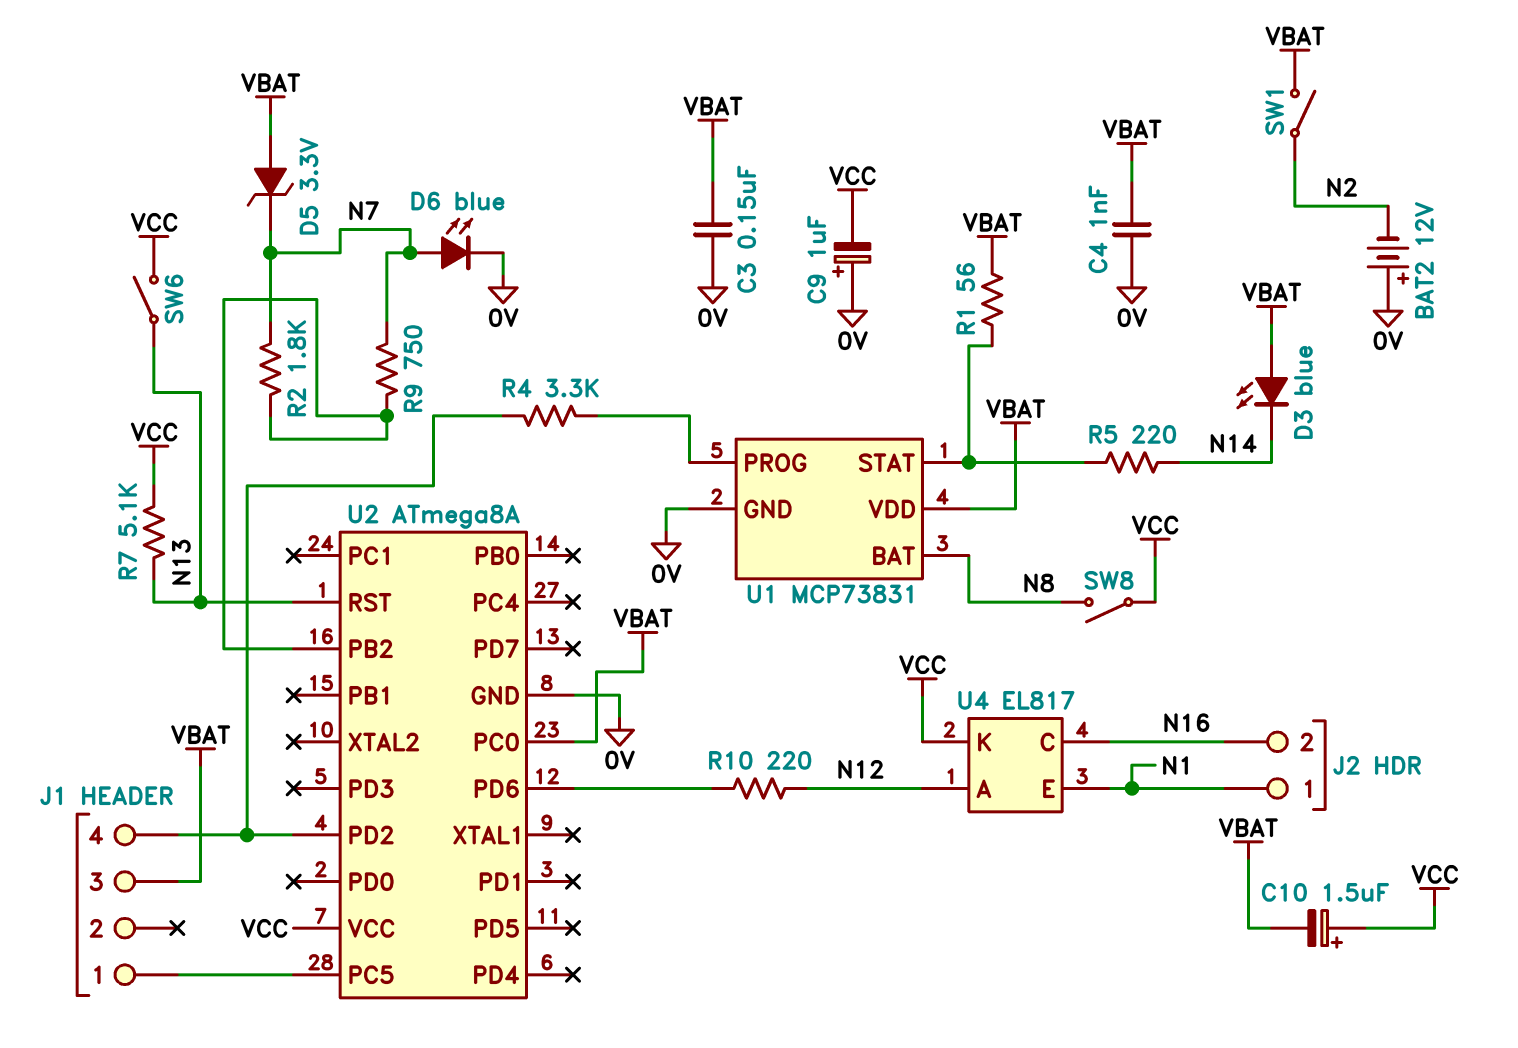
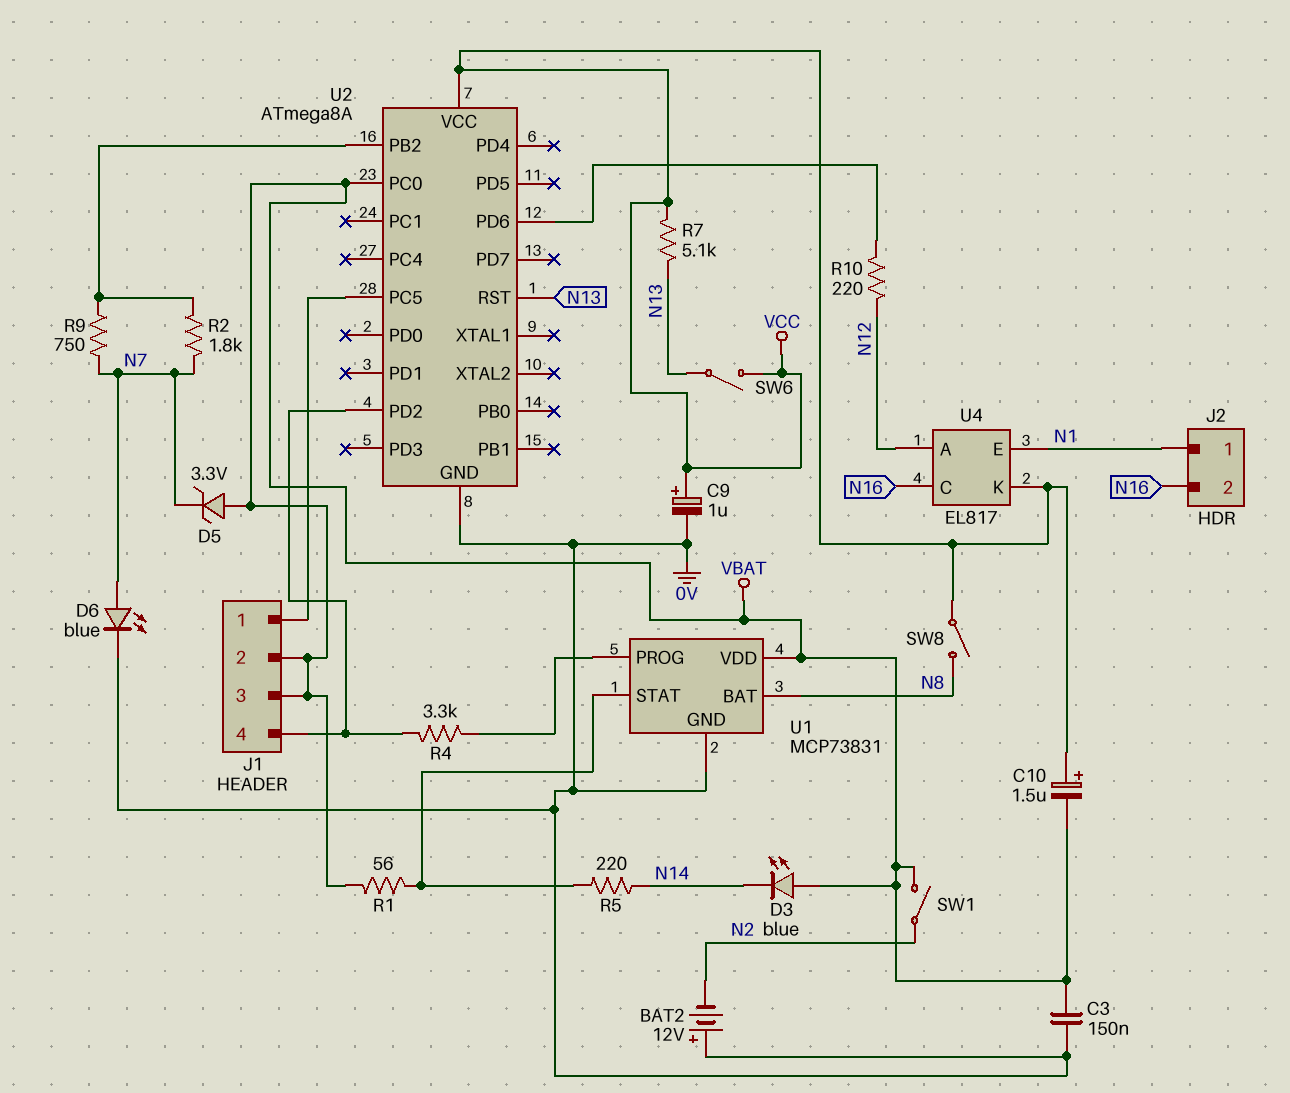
C4: 1nF (0V, VBAT) -> none
C9: 1uF (plus 0V, minus VCC) -> 1uF (plus VCC, minus 0V)
J1 pin 2: none -> VBAT

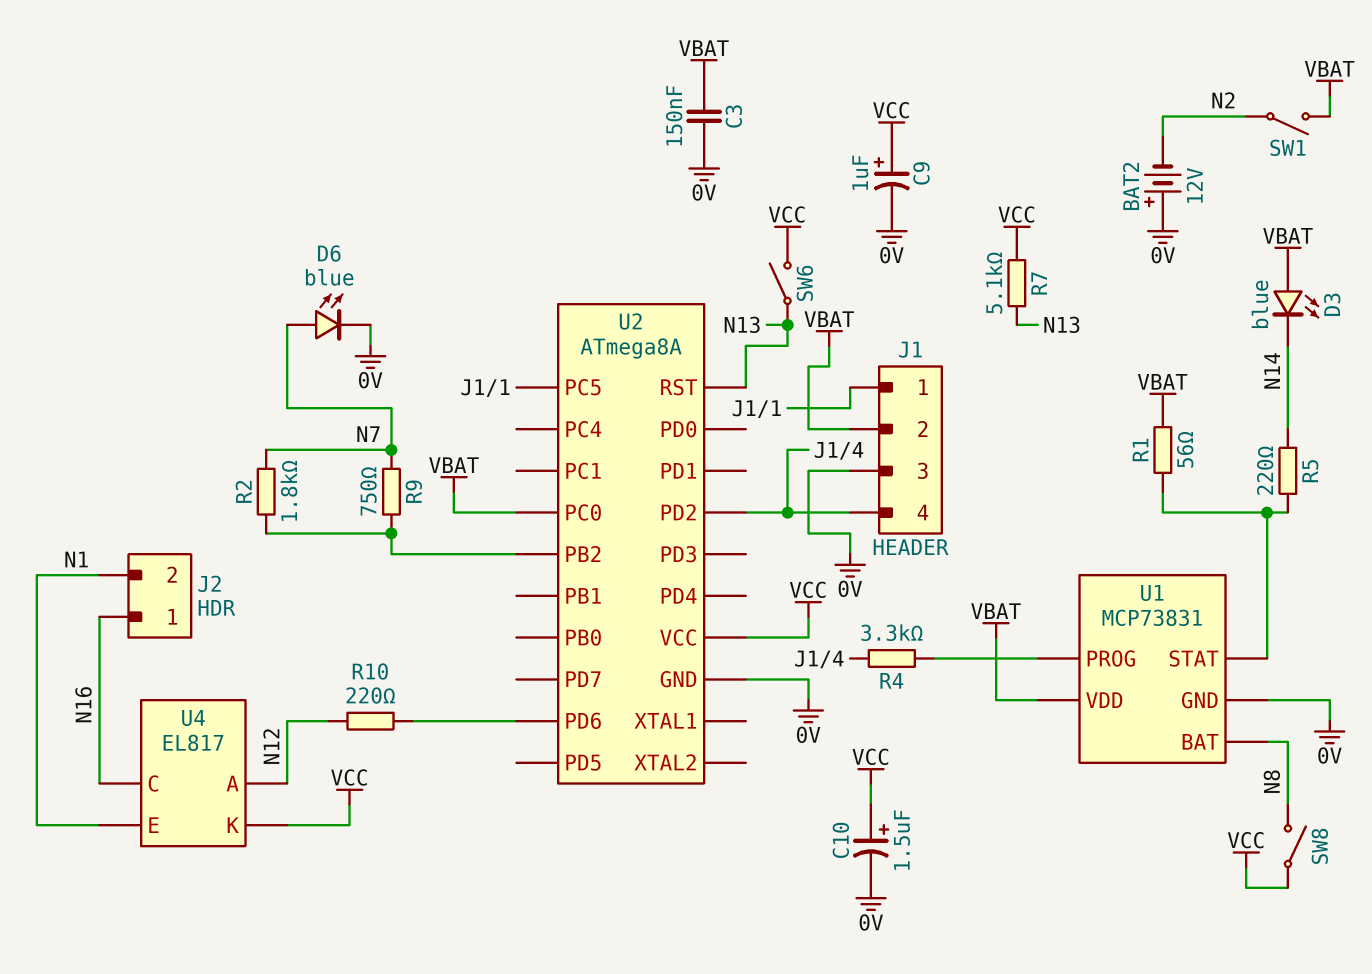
C10: 1.5uF (plus VCC, minus VBAT) -> 1.5uF (plus VCC, minus 0V)
D5: zener 3.3V (A VBAT, K N7) -> none
J1 pin 3: VBAT -> 0V
J2 pin 1: N1 -> N16
J2 pin 2: N16 -> N1

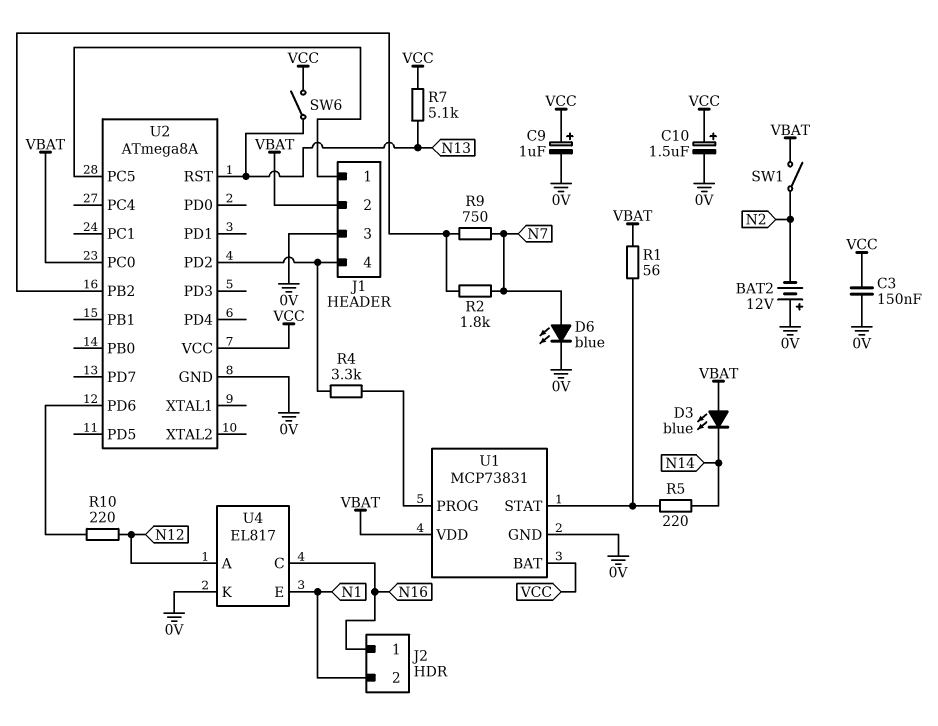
C3: 150nF (0V, VBAT) -> 150nF (0V, VCC)
SW8: switch (N8, VCC) -> none
U1 pin BAT: N8 -> VCC
U4 pin K: VCC -> 0V

